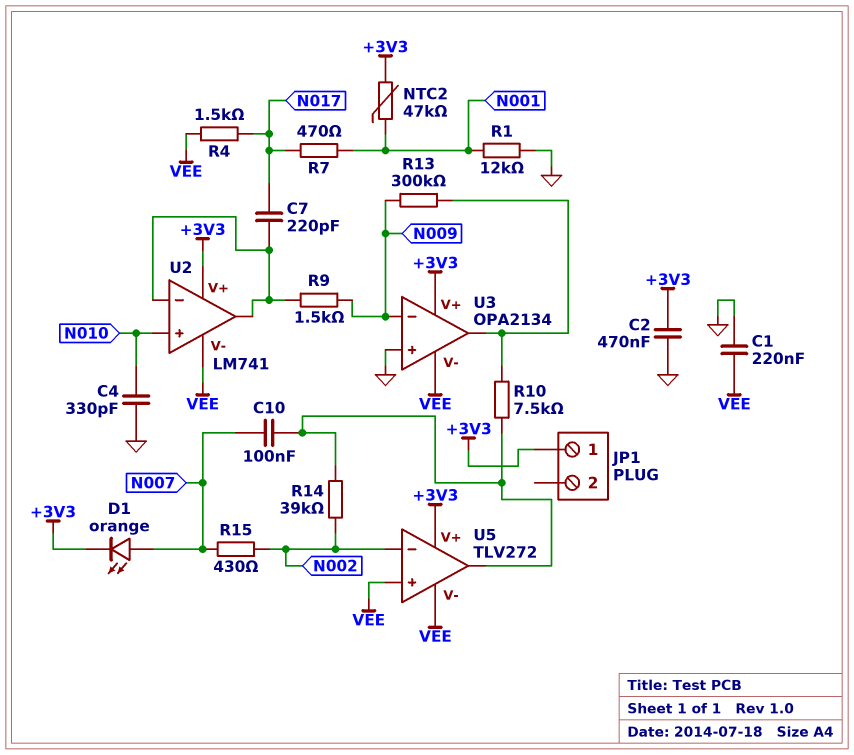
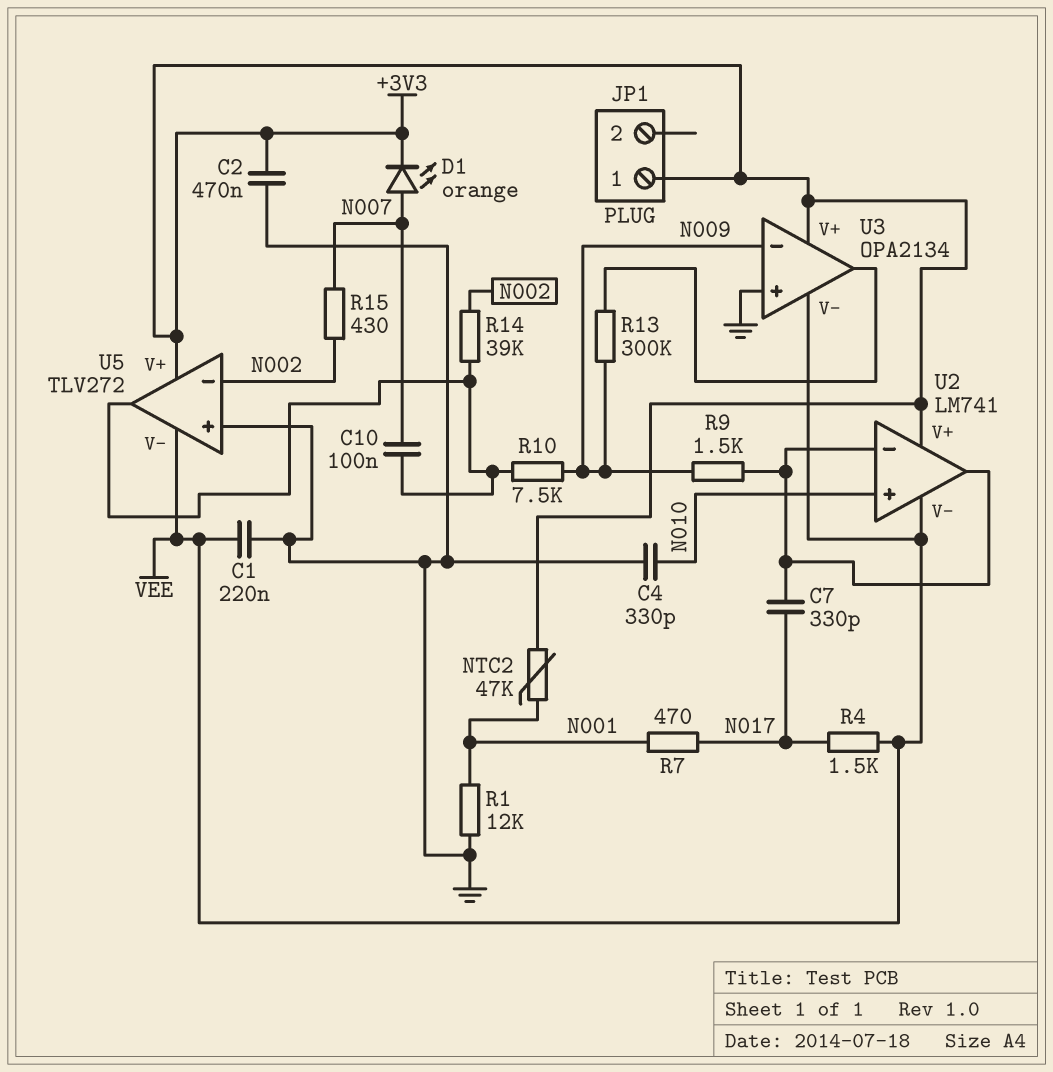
C7: 220pF (N017, U2/in-) -> 330pF (N017, U2/in-)
R10: 7.5k (U3/out, U5/out) -> 7.5k (N009, U5/out)
U5 pin in+: VEE -> GND

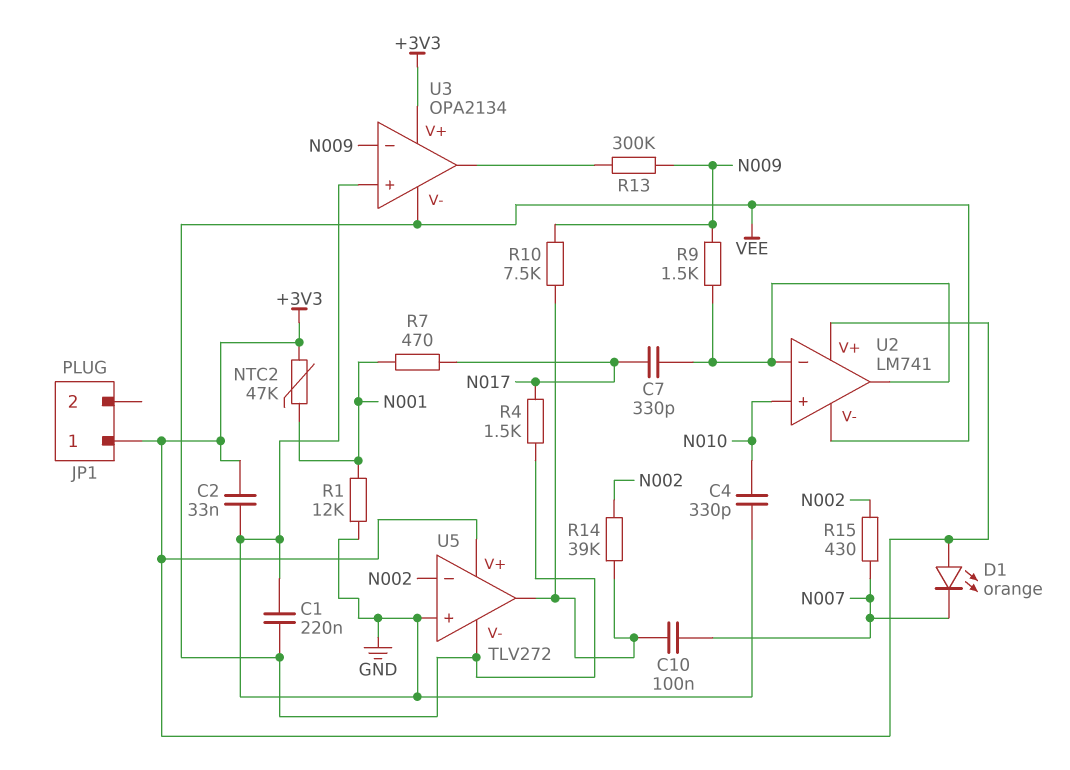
C2: 470nF (+3V3, GND) -> 33nF (+3V3, GND)
D1: LED orange (A N007, K +3V3) -> LED orange (A +3V3, K N007)

